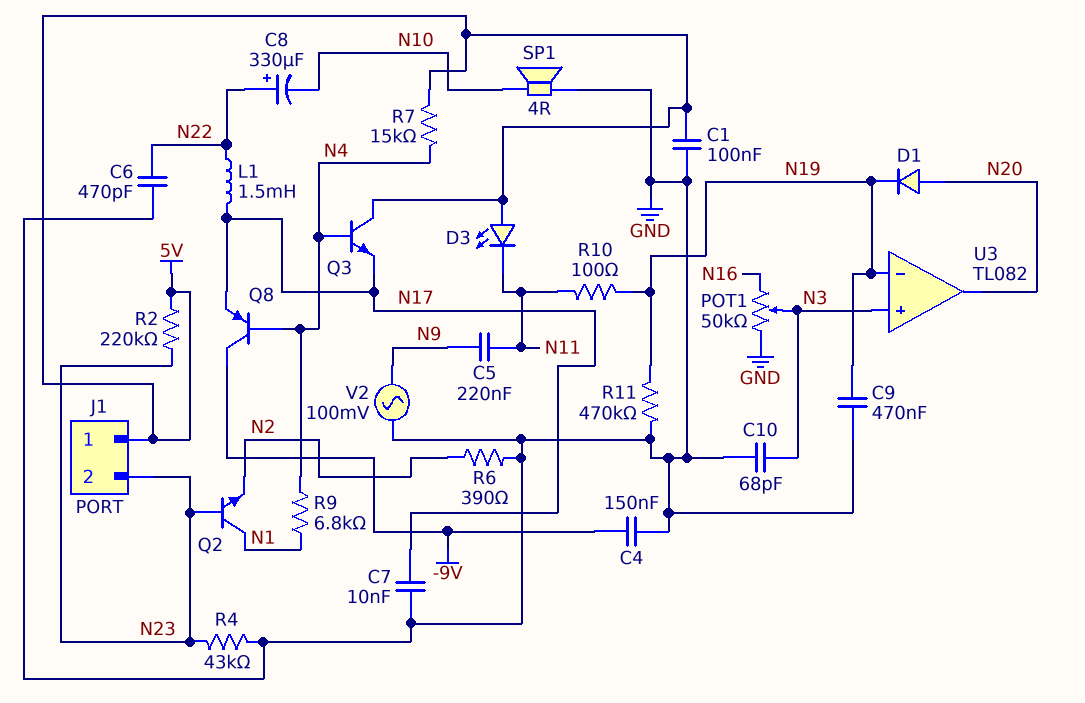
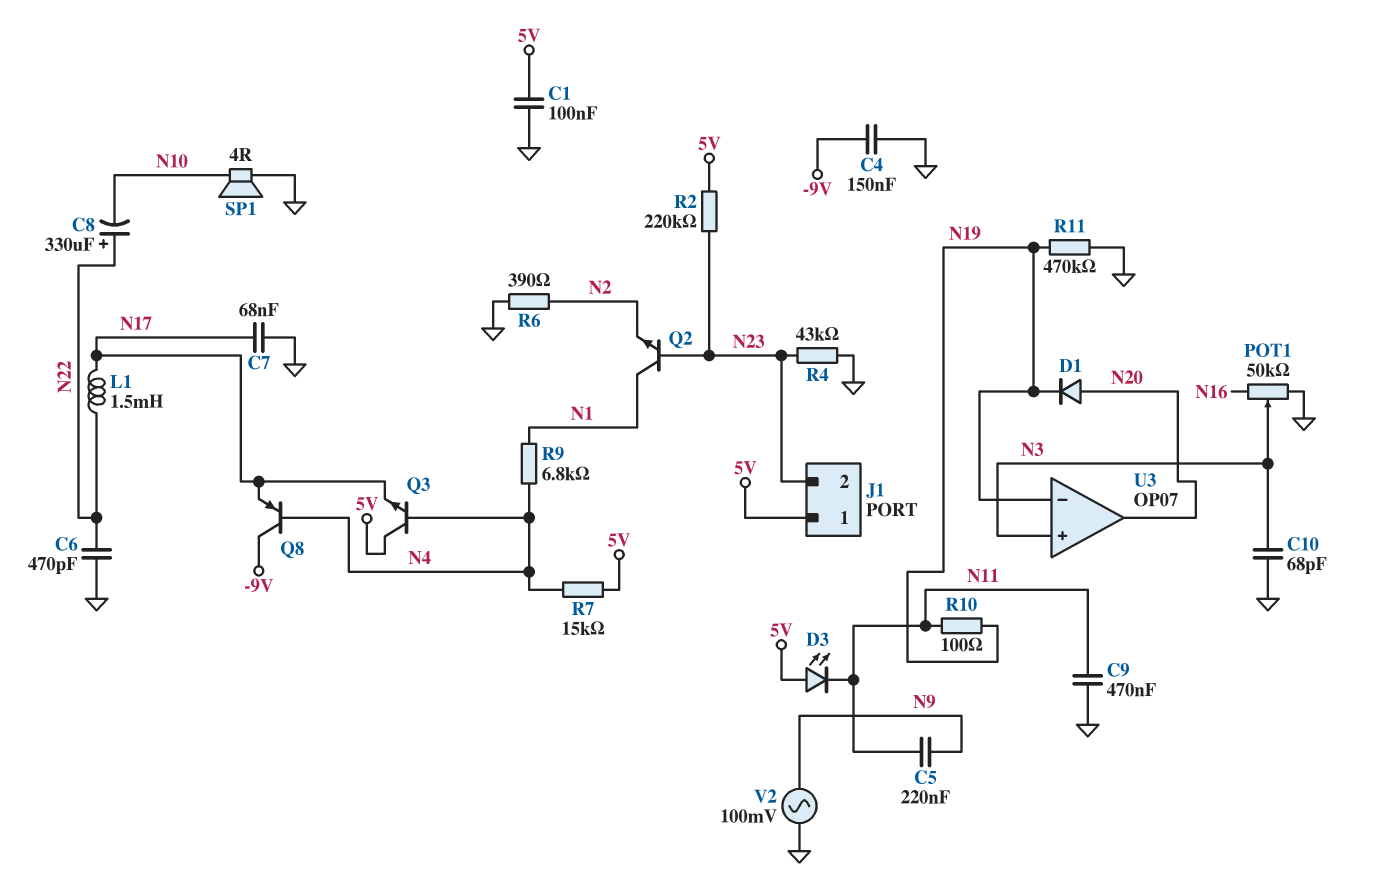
C7: 10nF (GND, N17) -> 68nF (GND, N17)
C9: 470nF (GND, N19) -> 470nF (GND, N11)
U3: TL082 -> OP07

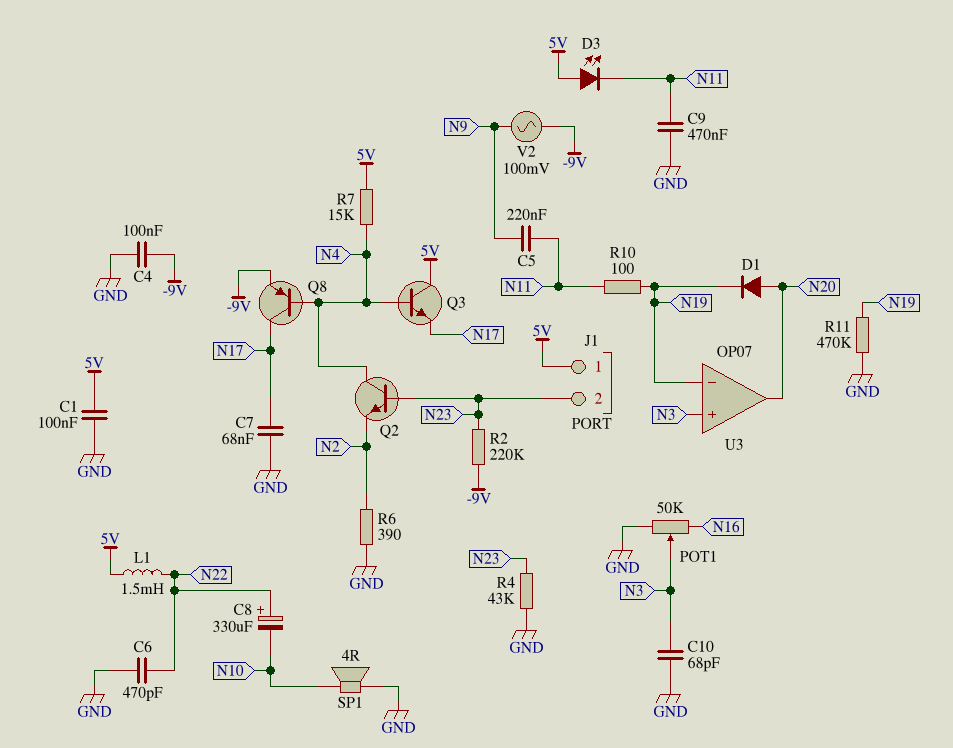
C4: 150nF (-9V, GND) -> 100nF (-9V, GND)
L1: 1.5mH (N17, N22) -> 1.5mH (5V, N22)
Q2: NPN (B N23, C N1, E N2) -> NPN (B N23, C N4, E N2)
Q8: PNP (B N4, C -9V, E N17) -> PNP (B N4, C N17, E -9V)
R2: 220k (5V, N23) -> 220k (-9V, N23)
R9: 6.8k (N1, N4) -> none
V2: AC 100mV (GND, N9) -> AC 100mV (-9V, N9)

